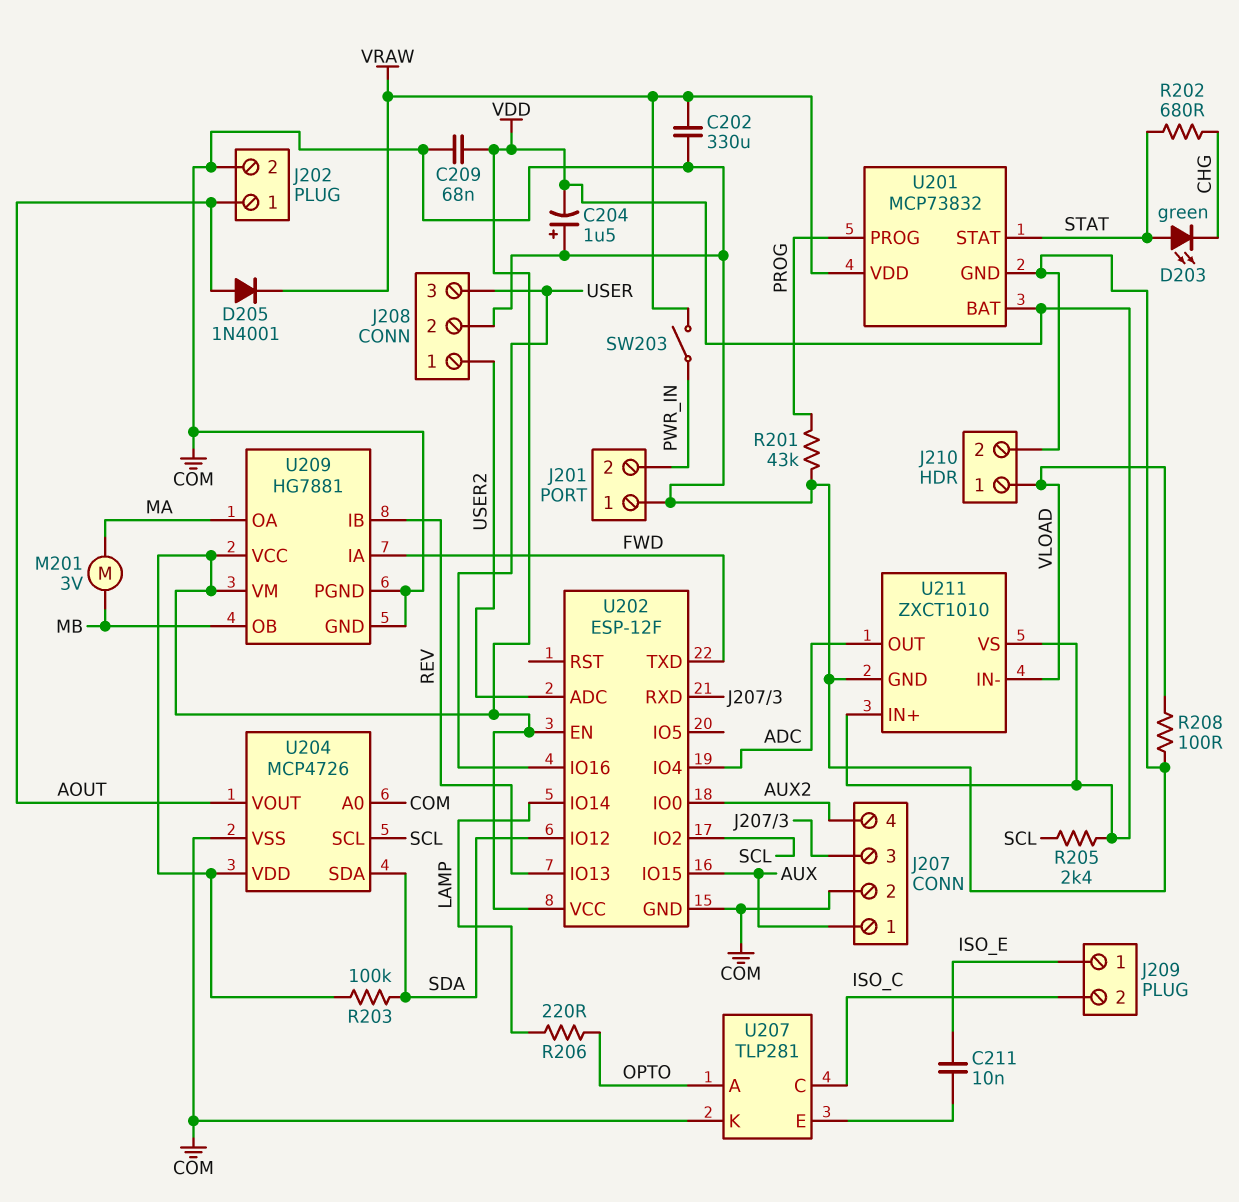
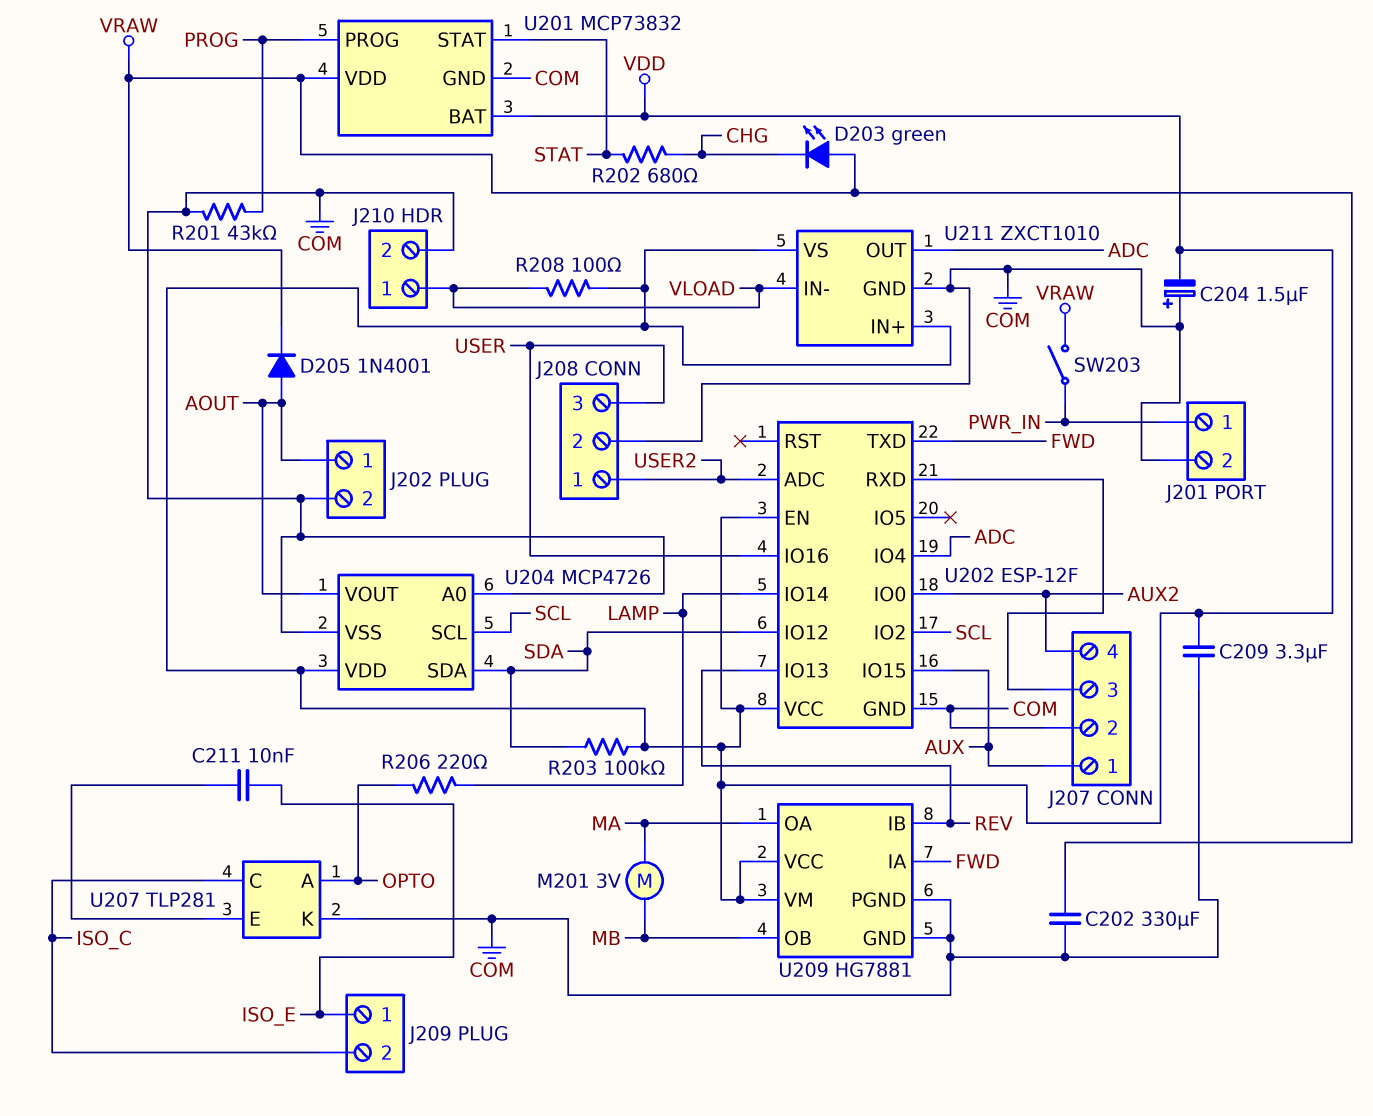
C209: 68nF (COM, VDD) -> 3.3uF (COM, VDD)
D203: LED green (A STAT, K CHG) -> LED green (A VRAW, K CHG)
J201 pin 1: COM -> PWR_IN
J201 pin 2: PWR_IN -> COM
R205: 2.4k (SCL, VDD) -> none
R208: 100 (COM, VLOAD) -> 100 (VDD, VLOAD)

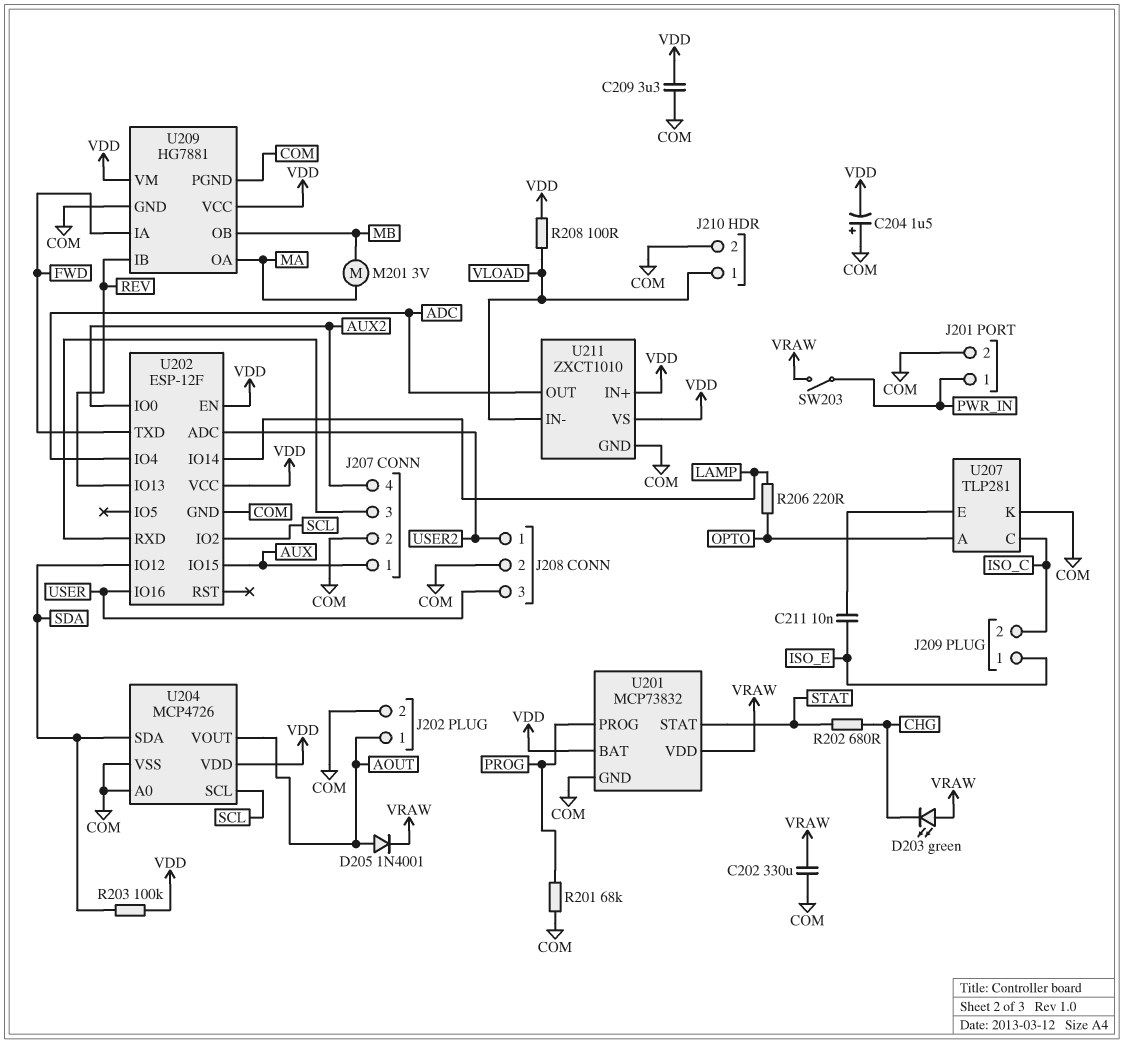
R201: 43k (COM, PROG) -> 68k (COM, PROG)

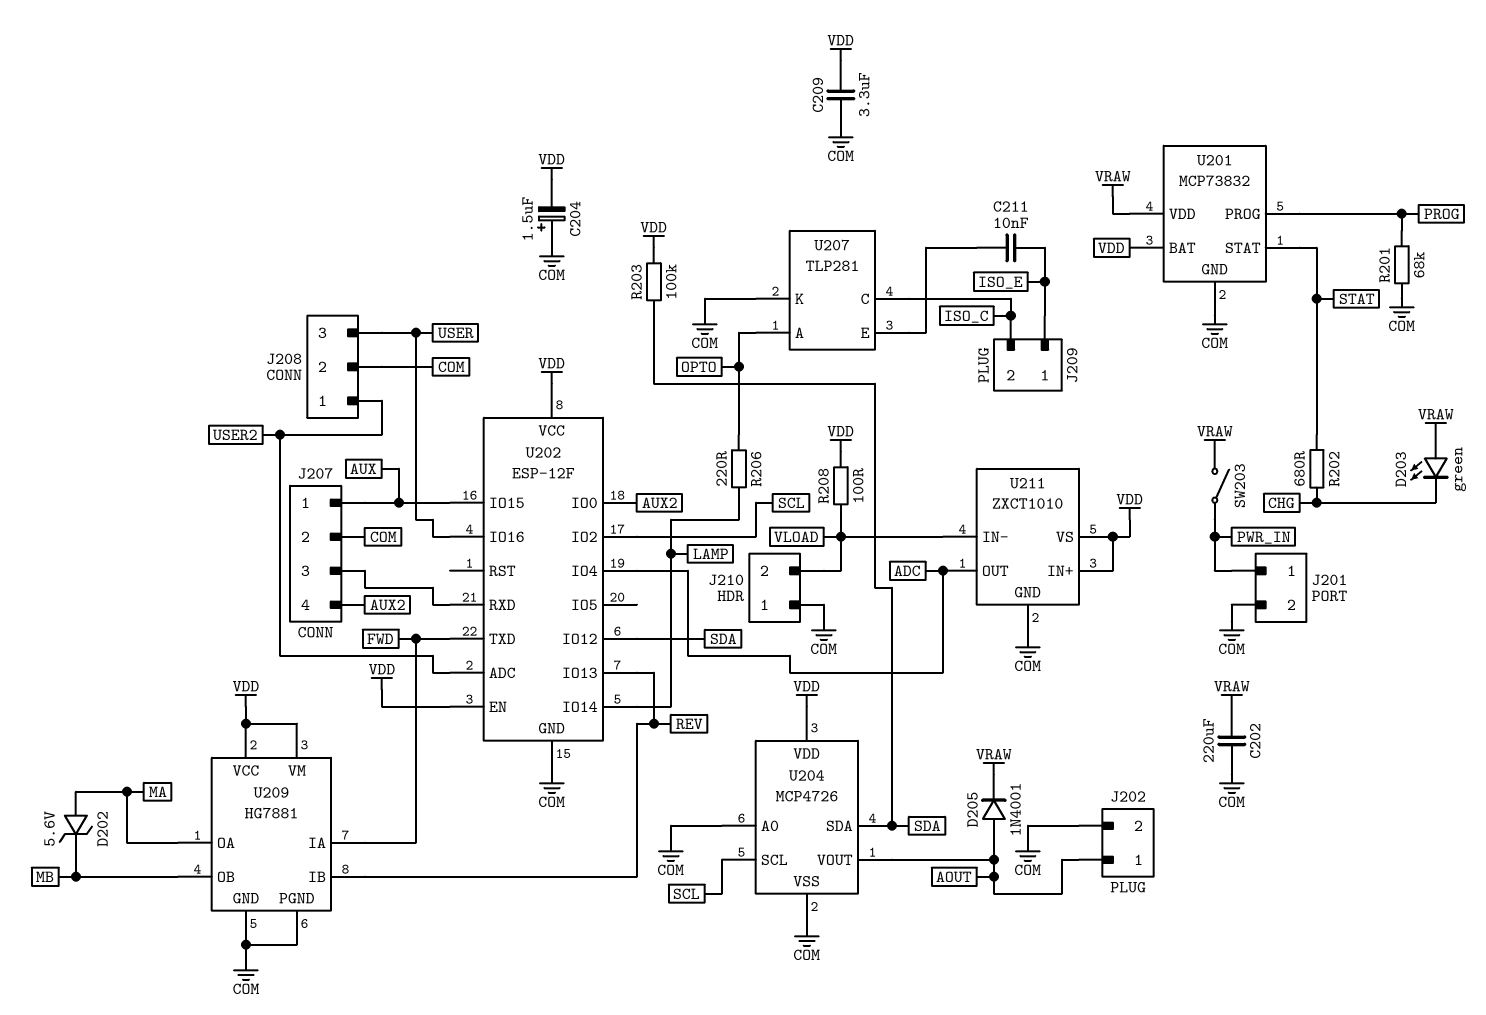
C202: 330uF (COM, VRAW) -> 220uF (COM, VRAW)
D202: none -> zener 5.6V (A MA, K MB)
J210 pin 1: VLOAD -> COM
J210 pin 2: COM -> VLOAD
M201: motor 3V (MA, MB) -> none

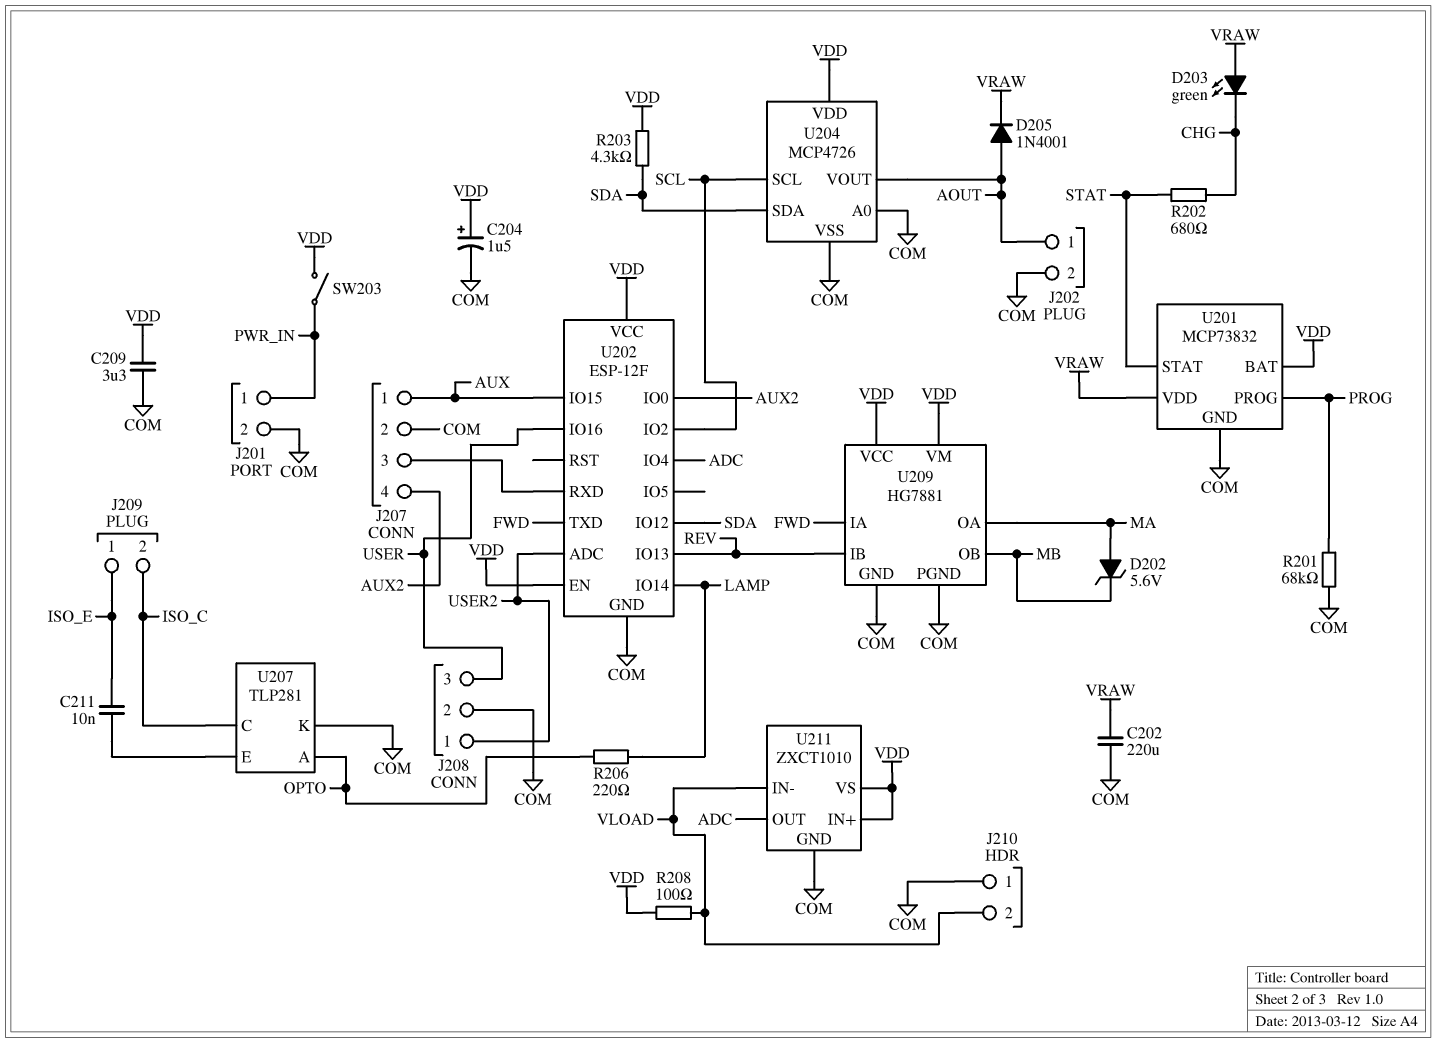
C204: 1.5uF (plus COM, minus VDD) -> 1.5uF (plus VDD, minus COM)
R203: 100k (SDA, VDD) -> 4.3k (SDA, VDD)
SW203: switch (PWR_IN, VRAW) -> switch (PWR_IN, VDD)

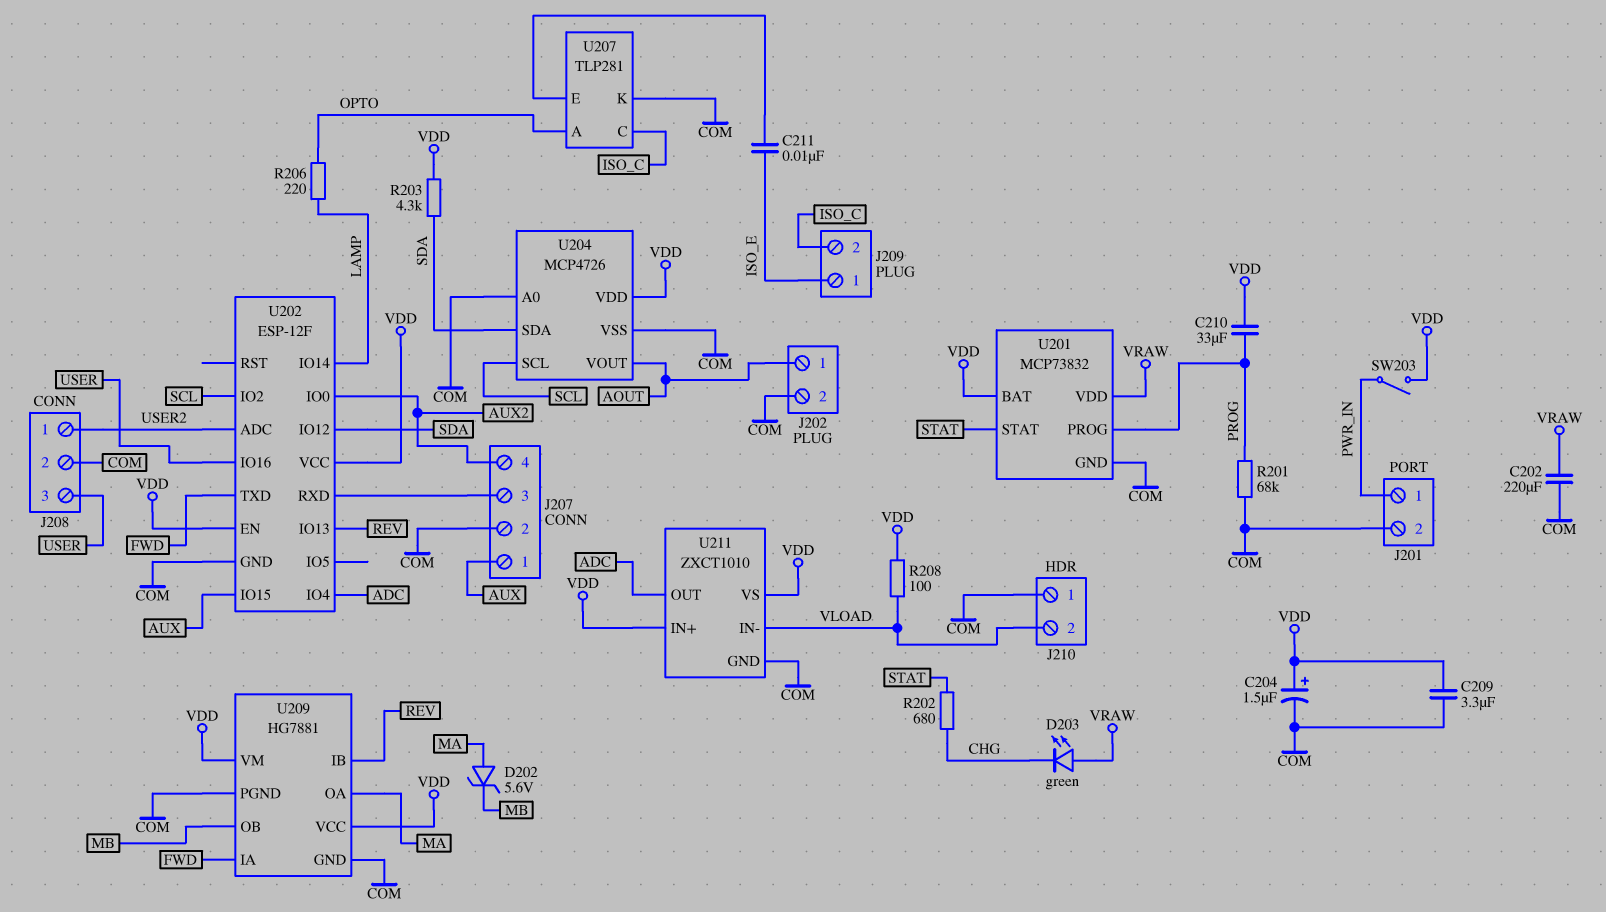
C210: none -> 33uF (PROG, VDD)
D205: diode 1N4001 (A AOUT, K VRAW) -> none

